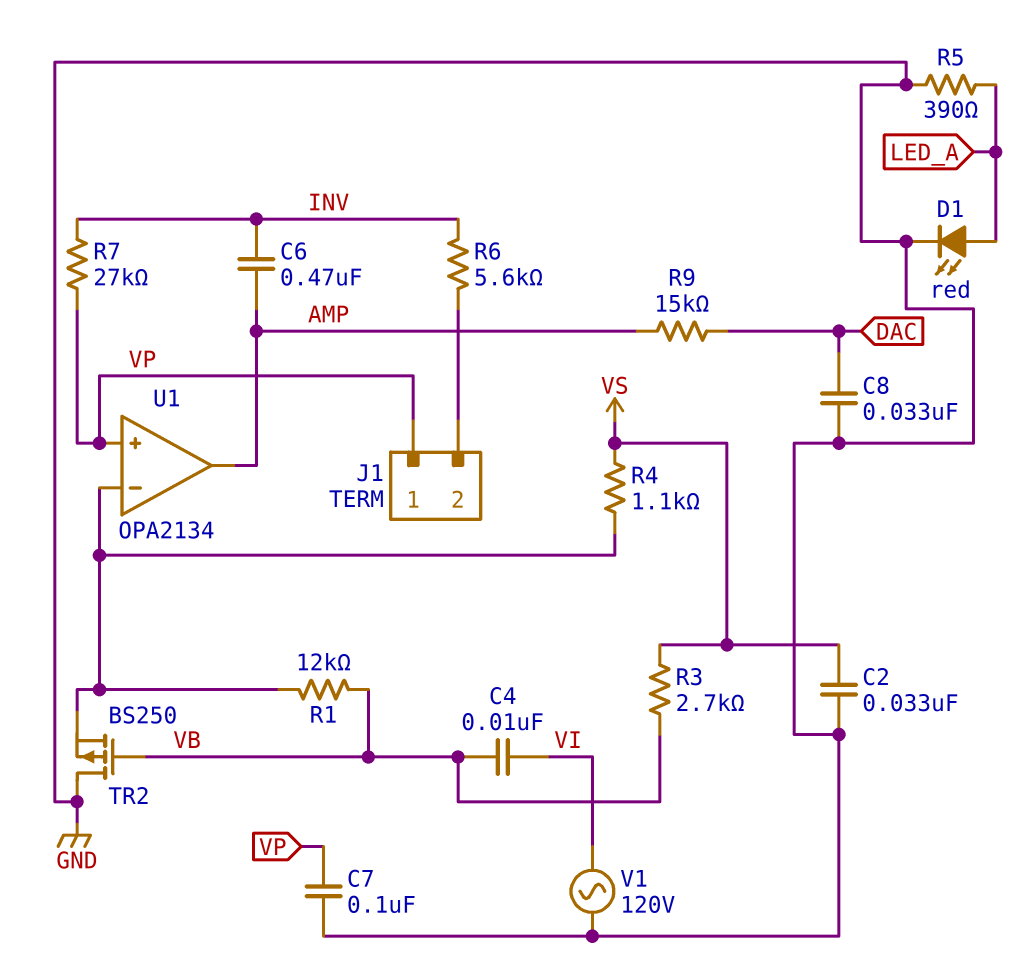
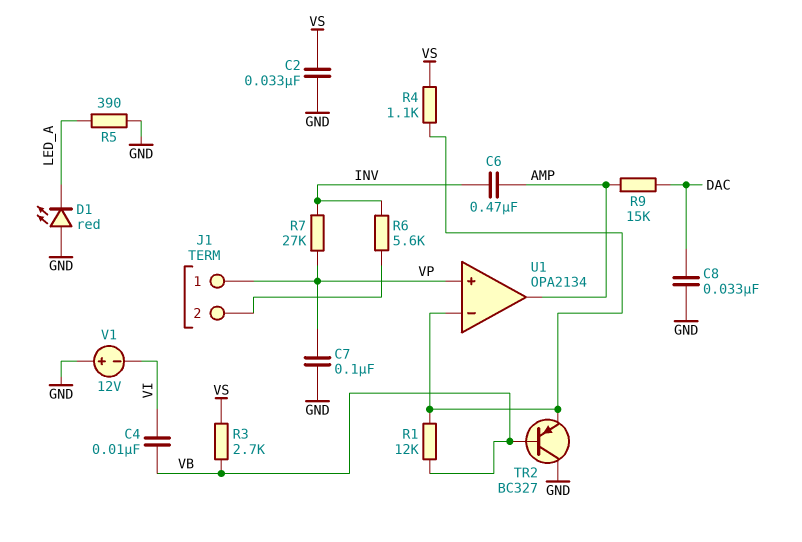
D1: LED red (A LED_A, K GND) -> LED red (A GND, K LED_A)
TR2: PMOS BS250 (G VB, D GND, S U1/in-) -> PNP BC327 (B VB, C GND, E U1/in-)
V1: AC 120V (GND, VI) -> 12V (plus GND, minus VI)

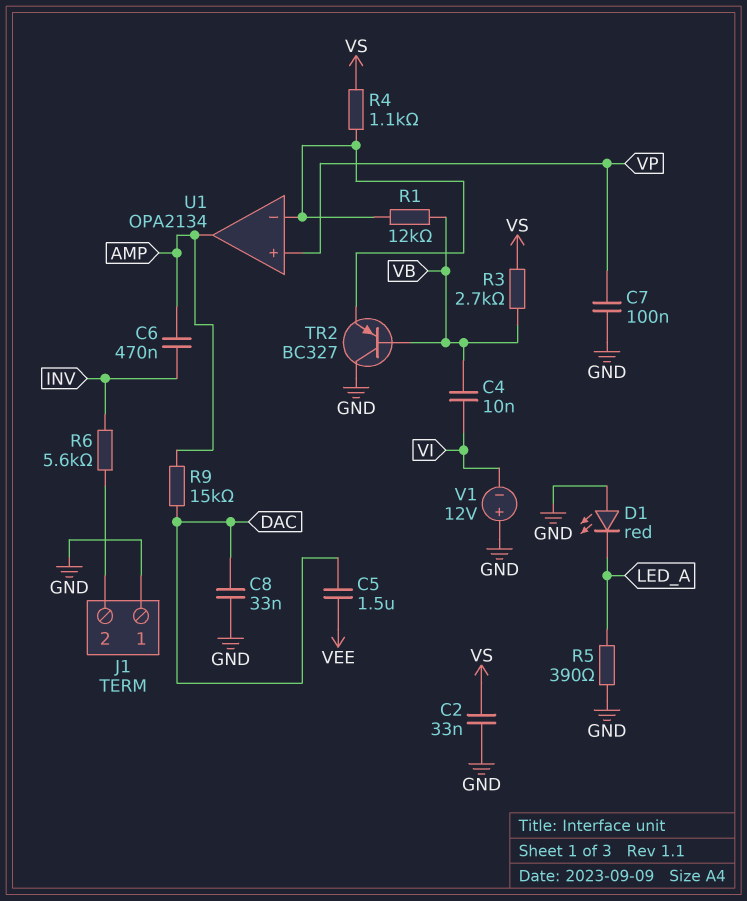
C5: none -> 1.5uF (DAC, VEE)
J1 pin 1: VP -> GND
R7: 27k (INV, VP) -> none

